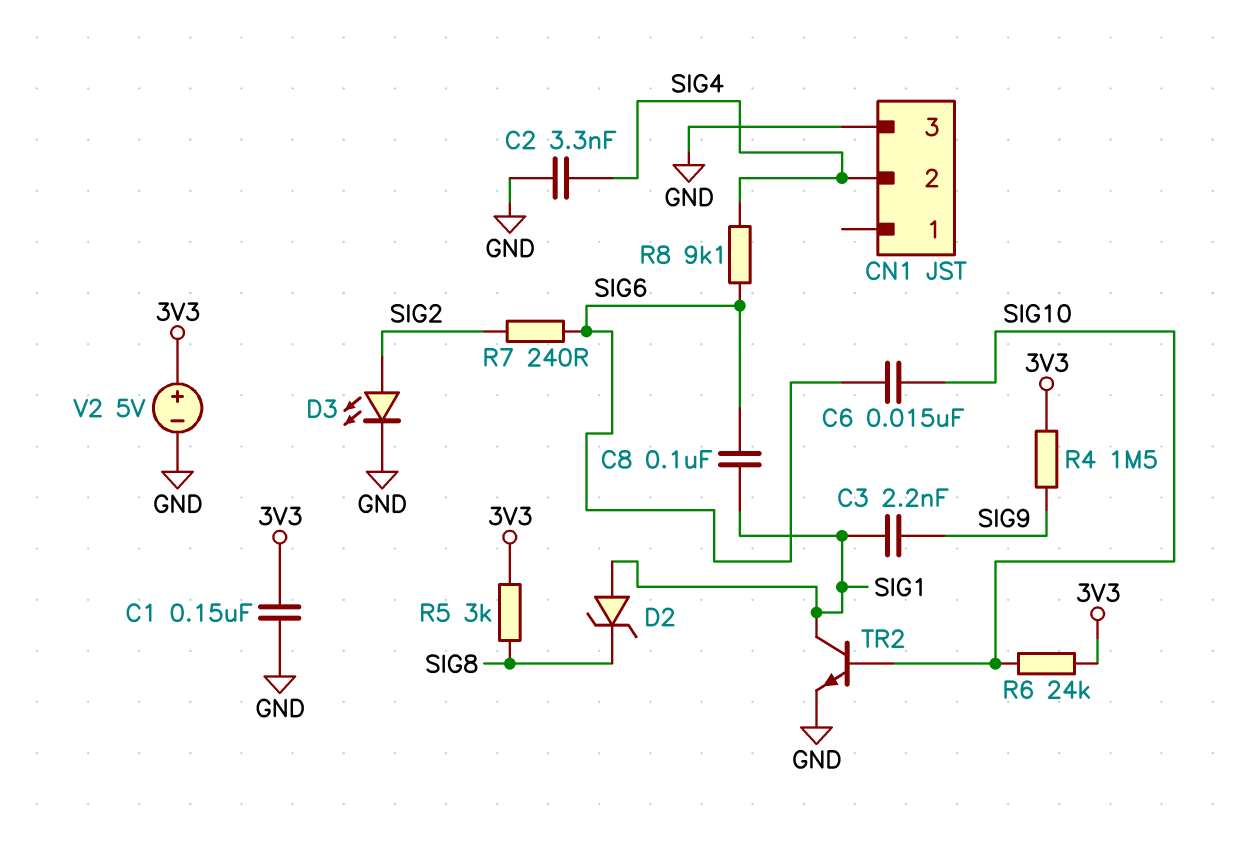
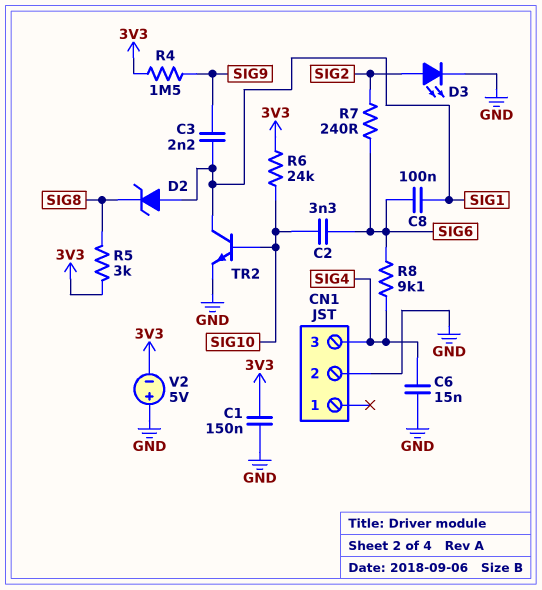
C2: 3.3nF (GND, SIG4) -> 3.3nF (SIG6, SIG10)
C6: 15nF (SIG6, SIG10) -> 15nF (GND, SIG4)
CN1 pin 2: SIG4 -> GND
CN1 pin 3: GND -> SIG4
V2: 5V (plus 3V3, minus GND) -> 5V (plus GND, minus 3V3)

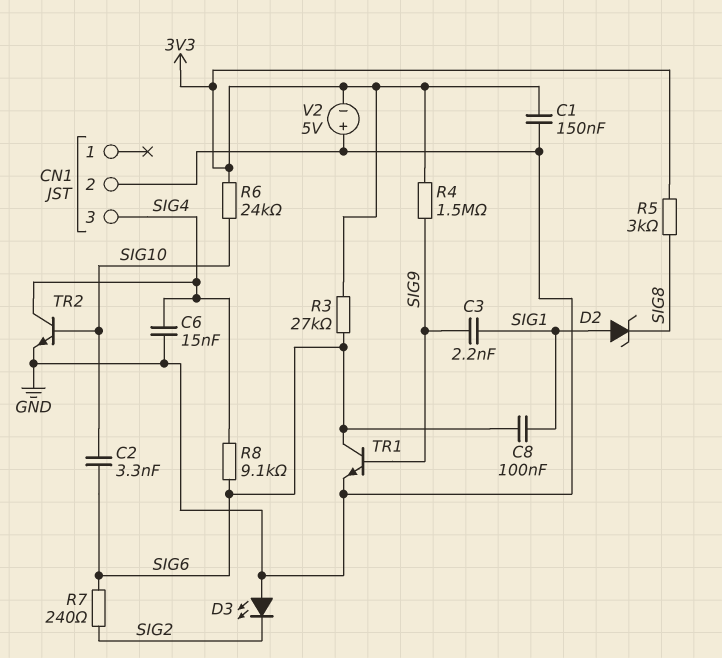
D3: LED (A SIG2, K GND) -> LED (A GND, K SIG2)
R3: none -> 27k (3V3, SIG6)
TR1: none -> NPN (B SIG9, C SIG6, E GND)
TR2: NPN (B SIG10, C SIG1, E GND) -> NPN (B SIG10, C SIG4, E GND)

